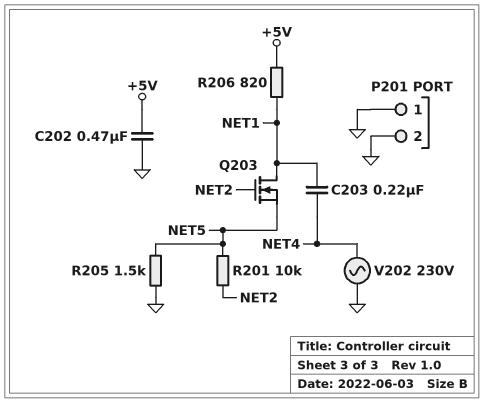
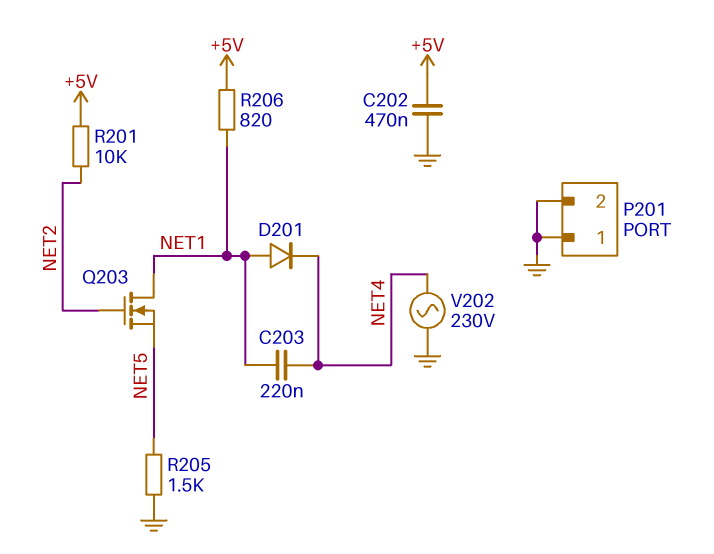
D201: none -> diode (A NET1, K NET4)
R201: 10k (NET2, NET5) -> 10k (+5V, NET2)

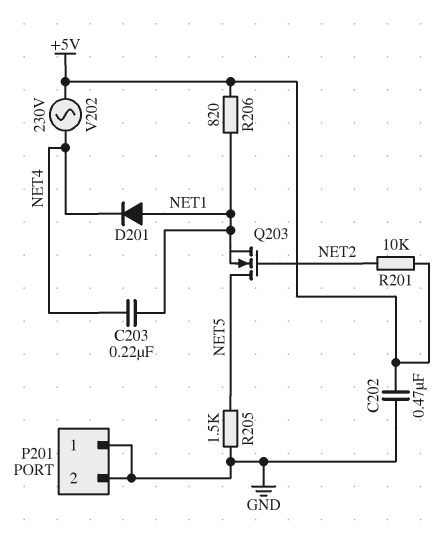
Q203: NMOS (G NET2, D NET1, S NET5) -> NMOS (G NET2, D NET5, S NET1)
V202: AC 230V (GND, NET4) -> AC 230V (+5V, NET4)

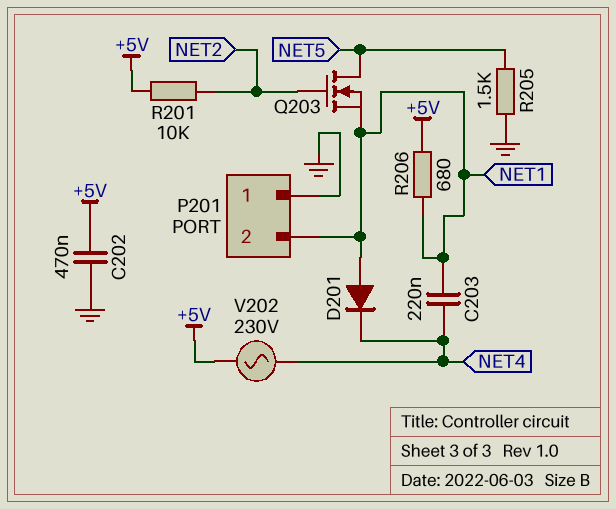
P201 pin 2: GND -> NET1
R206: 820 (+5V, NET1) -> 680 (+5V, NET1)

